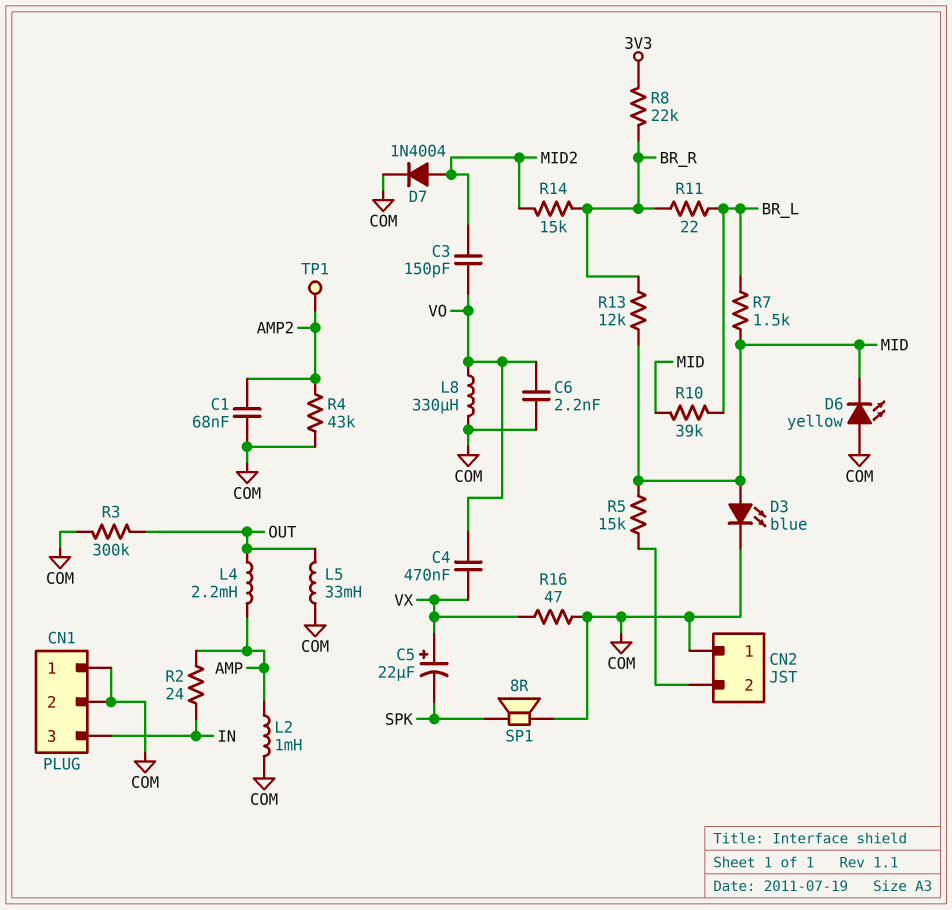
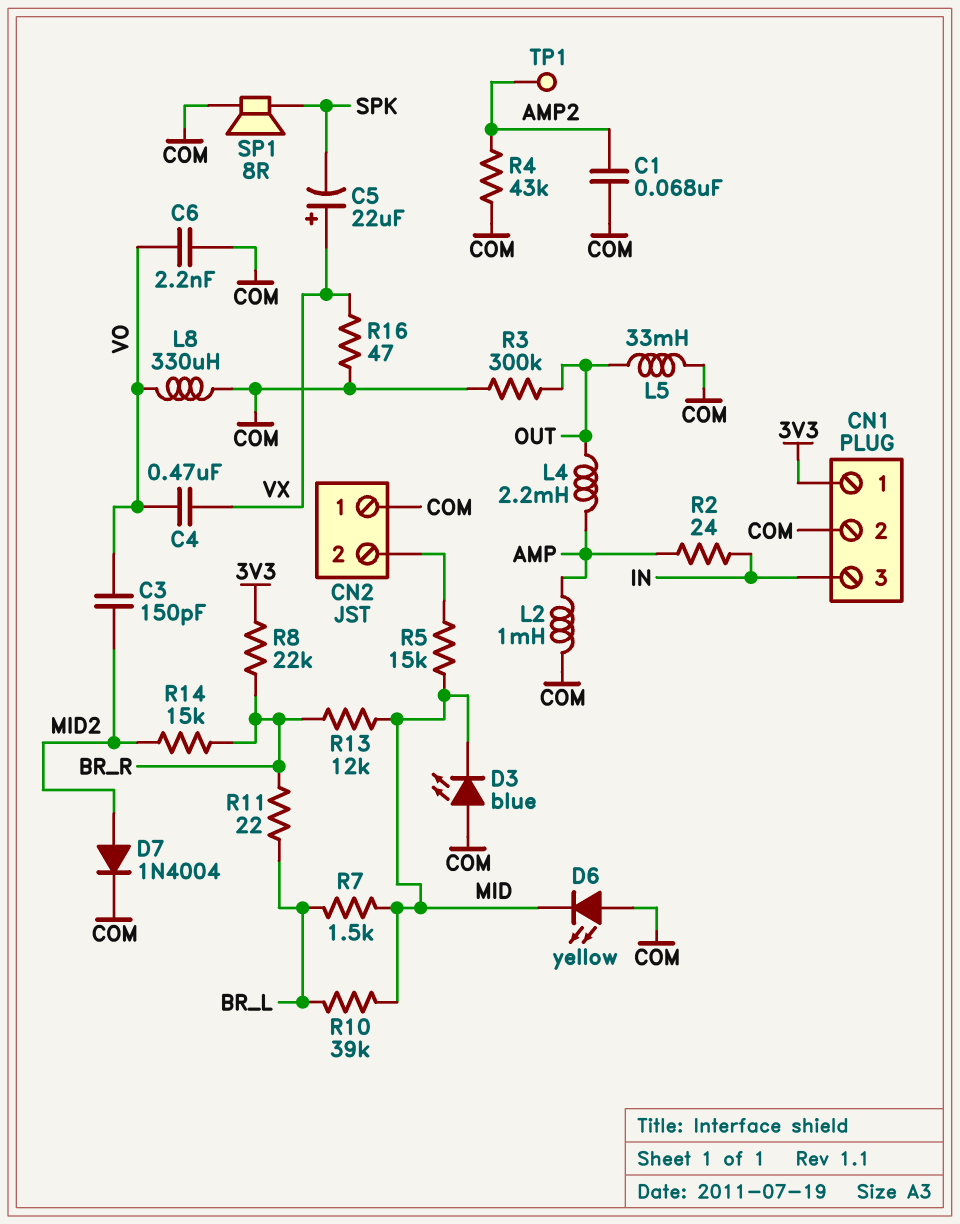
CN1 pin 1: COM -> 3V3
D3: LED blue (A MID, K COM) -> LED blue (A COM, K MID)

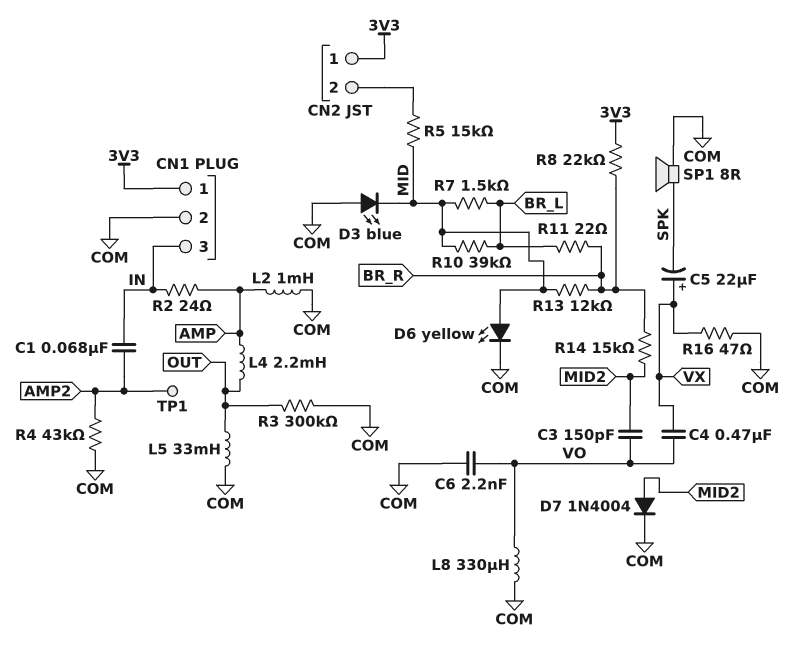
C1: 68nF (AMP2, COM) -> 68nF (AMP2, IN)
CN2 pin 1: COM -> 3V3
D6: LED yellow (A COM, K MID) -> LED yellow (A MID, K COM)

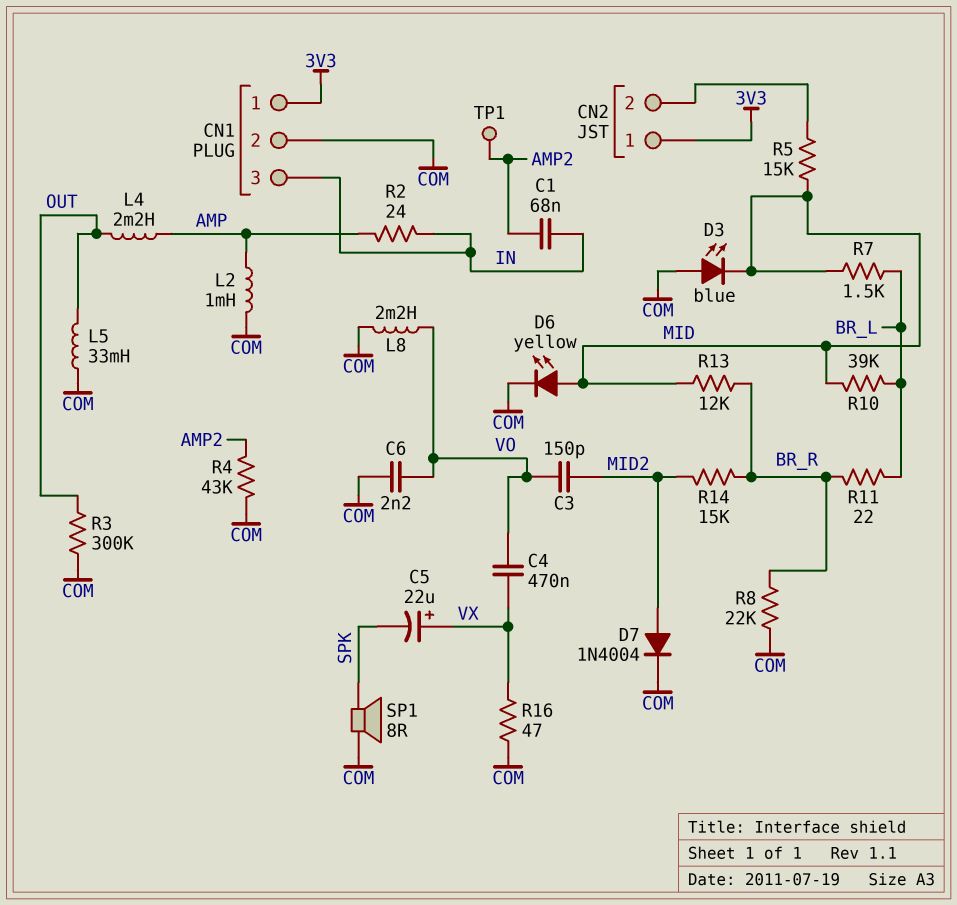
L8: 330uH (COM, VO) -> 2.2mH (COM, VO)
R8: 22k (3V3, BR_R) -> 22k (BR_R, COM)

